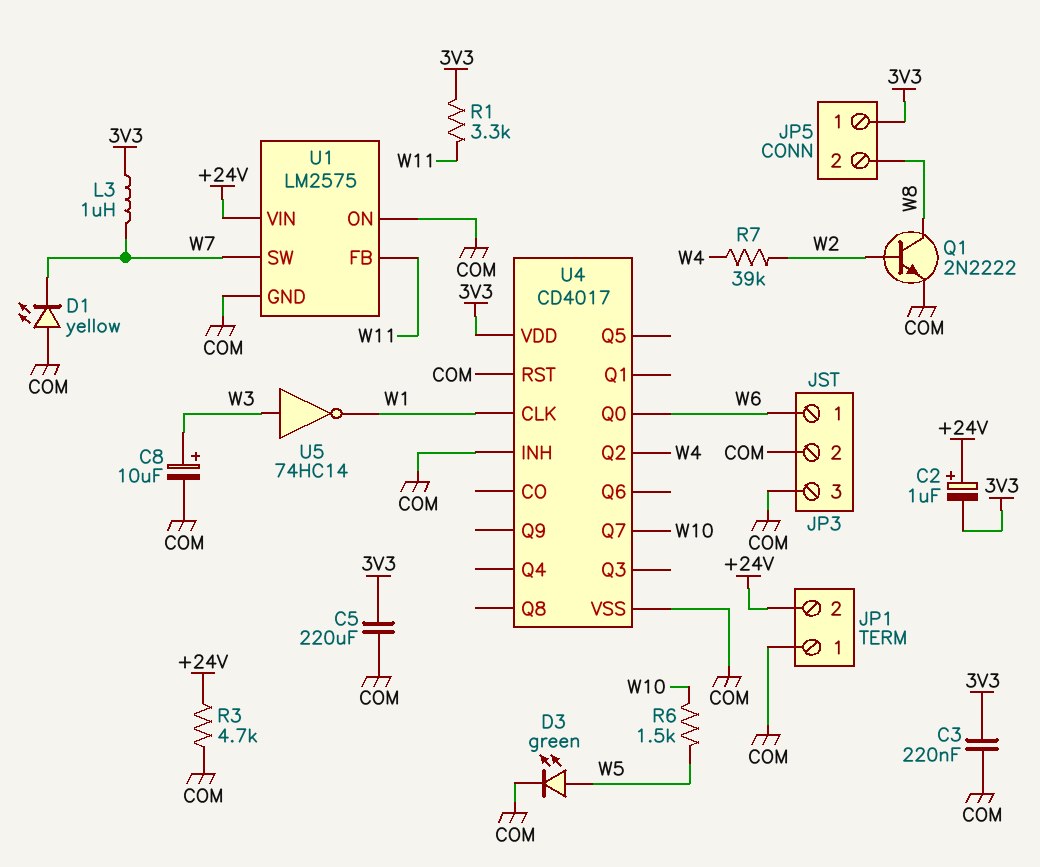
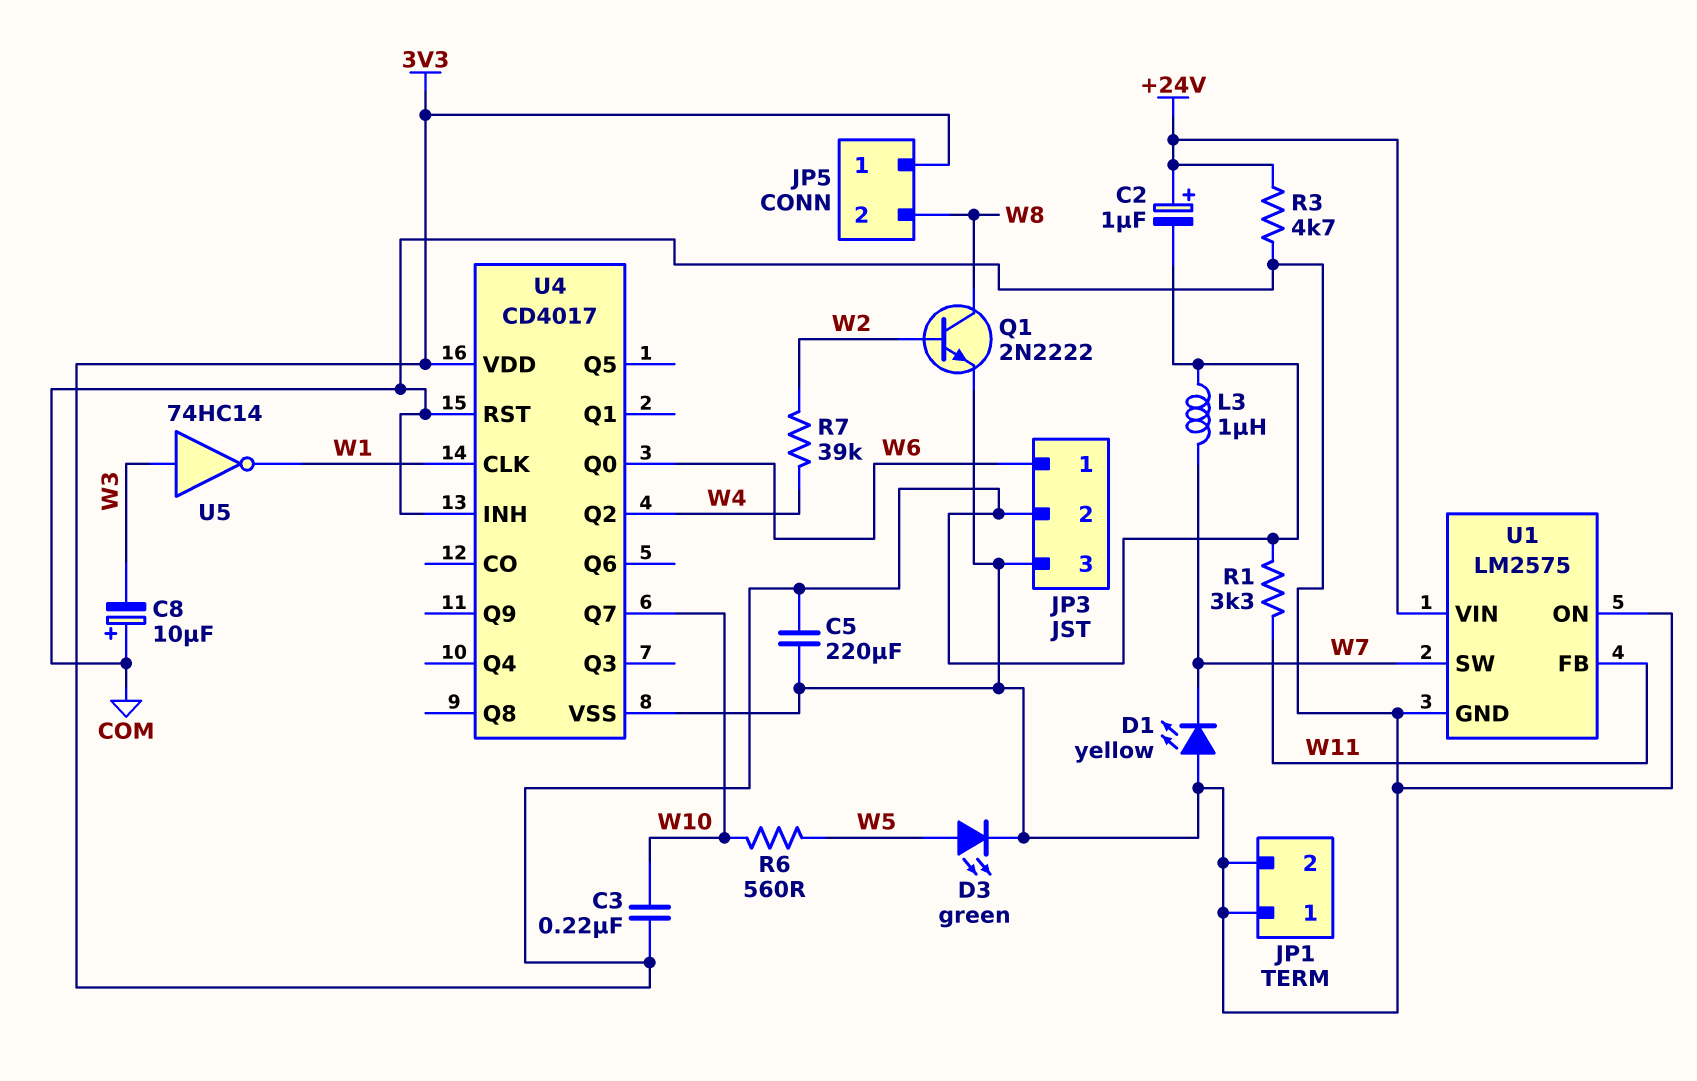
C3: 220nF (3V3, COM) -> 220nF (3V3, W10)
C8: 10uF (plus W3, minus COM) -> 10uF (plus COM, minus W3)
JP1 pin 2: +24V -> COM
JP3 pin 2: COM -> 3V3
R6: 1.5k (W5, W10) -> 560 (W5, W10)

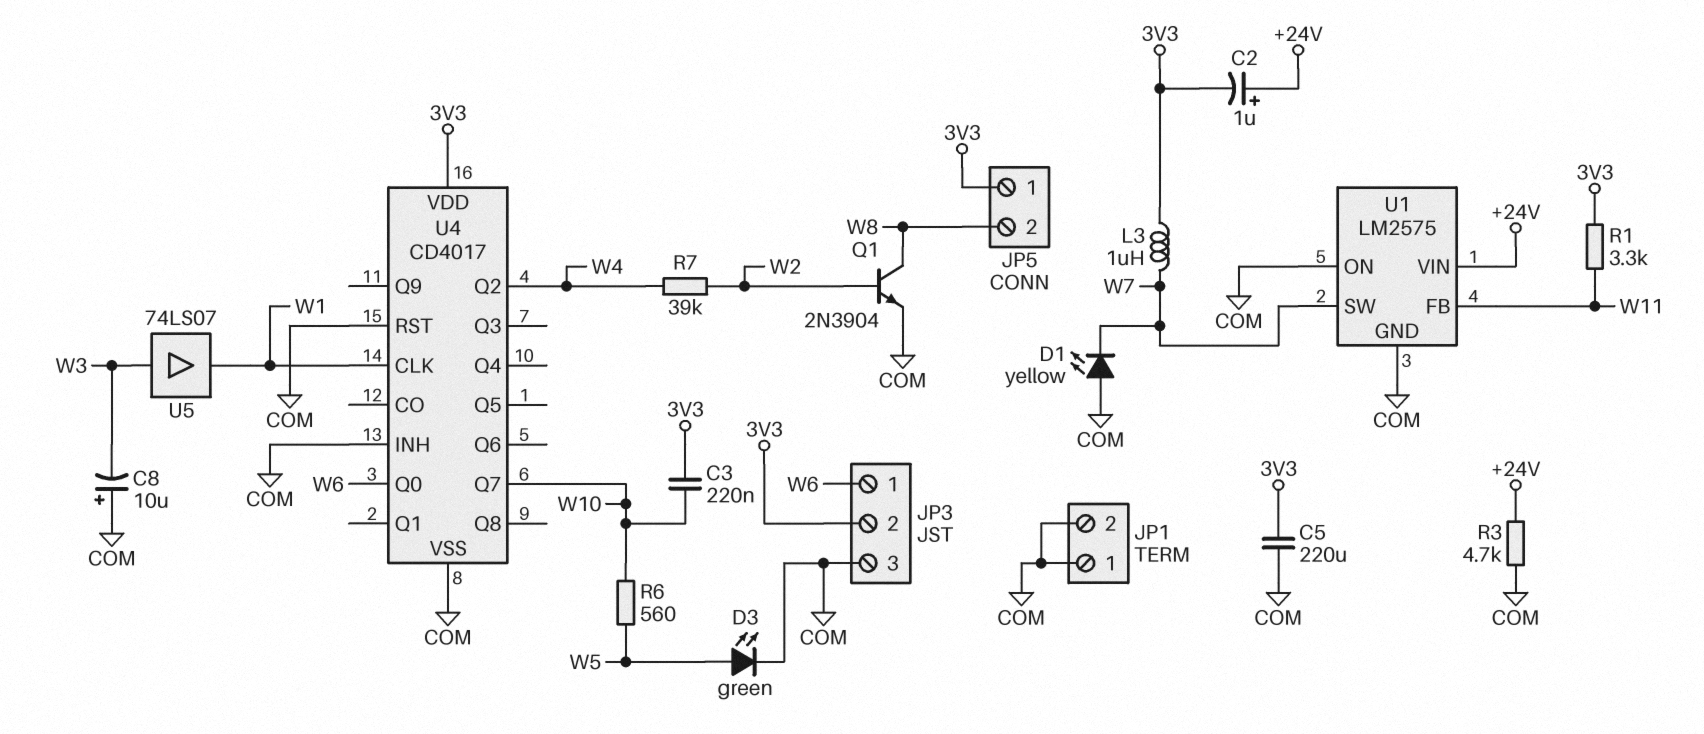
Q1: NPN 2N2222 (B W2, C W8, E COM) -> NPN 2N3904 (B W2, C W8, E COM)
U5: NOT 74HC14 (in W3, out W1) -> buffer 74LS07 (in W3, out W1)

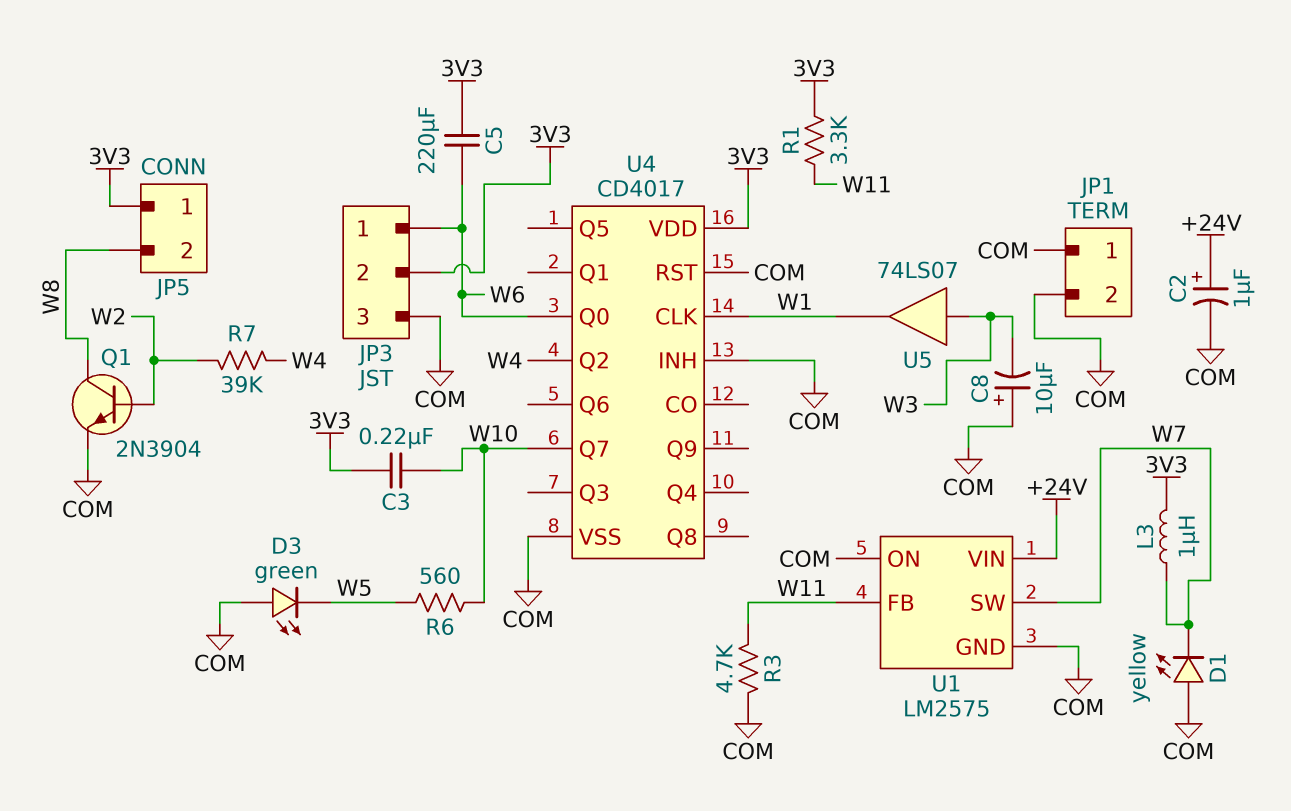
C2: 1uF (plus +24V, minus 3V3) -> 1uF (plus +24V, minus COM)
C5: 220uF (3V3, COM) -> 220uF (3V3, W6)
D3: LED green (A W5, K COM) -> LED green (A COM, K W5)
R3: 4.7k (+24V, COM) -> 4.7k (COM, W11)

